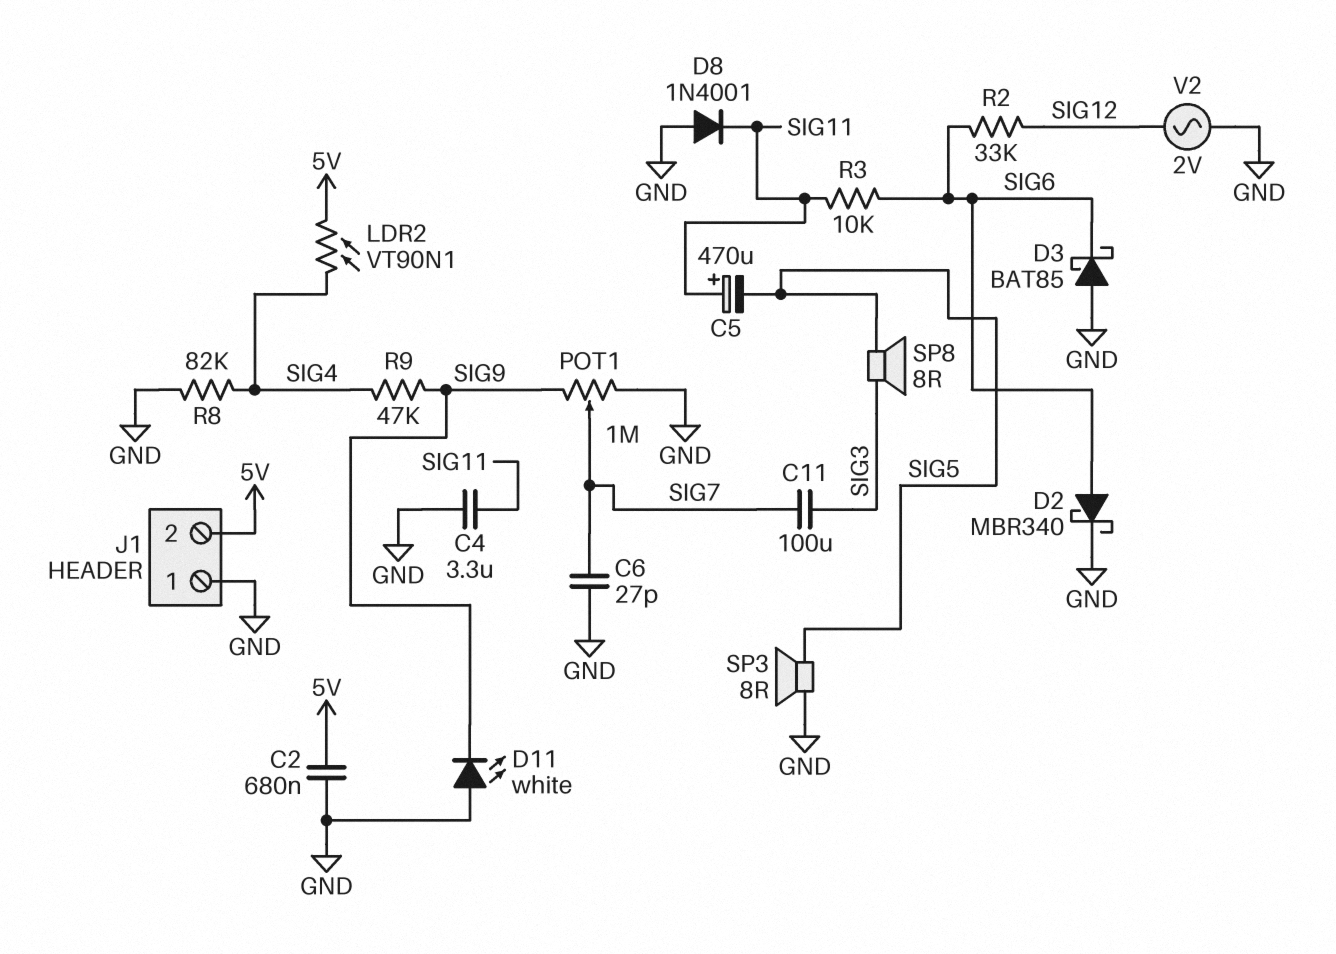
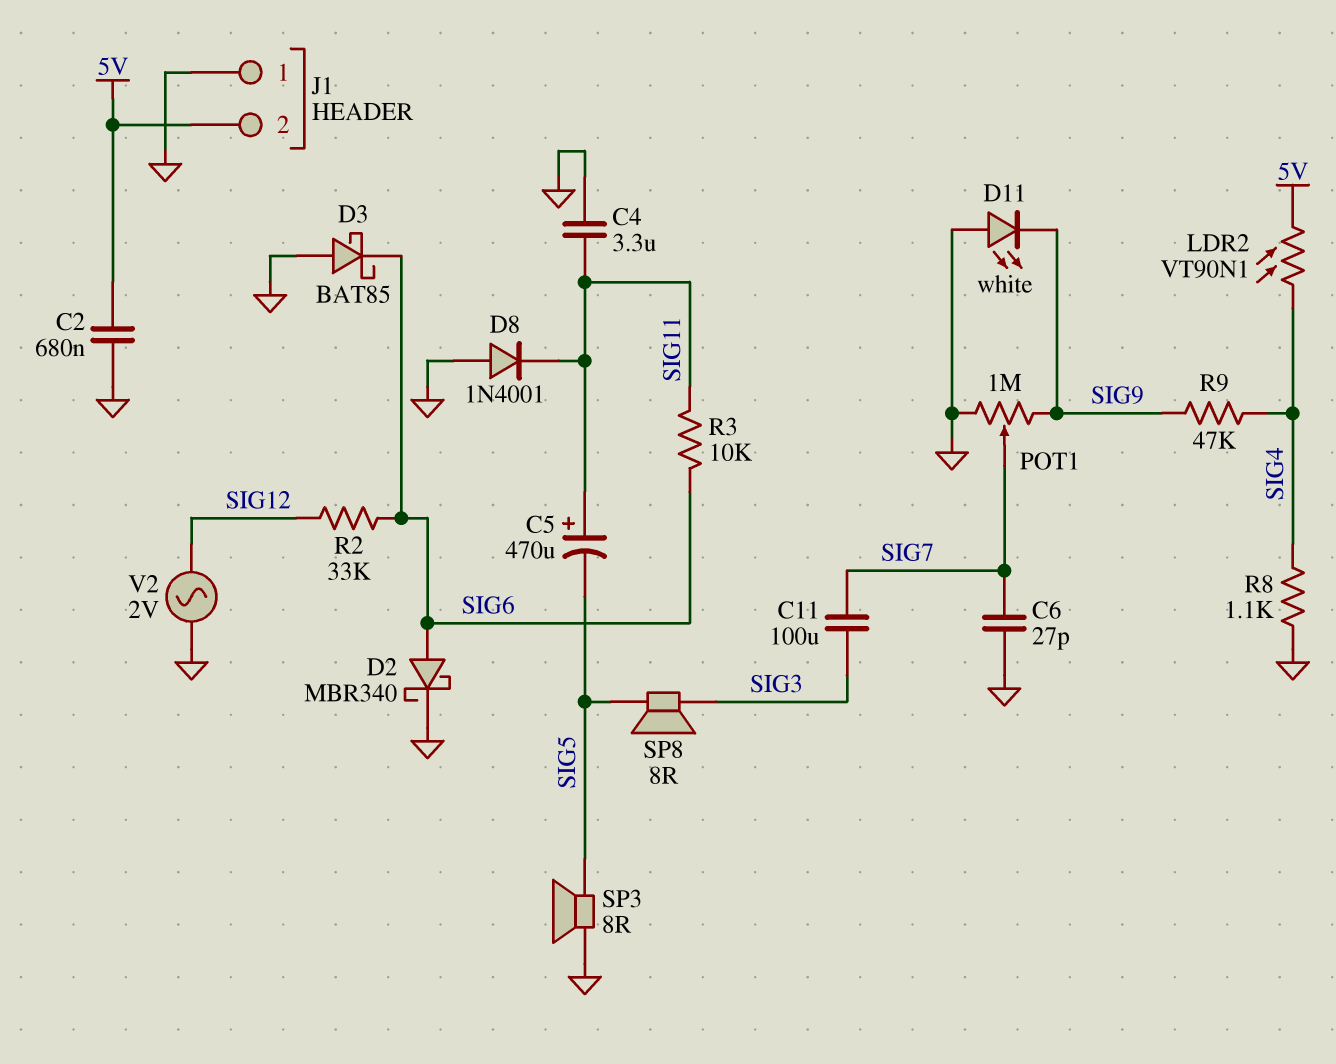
R8: 82k (GND, SIG4) -> 1.1k (GND, SIG4)

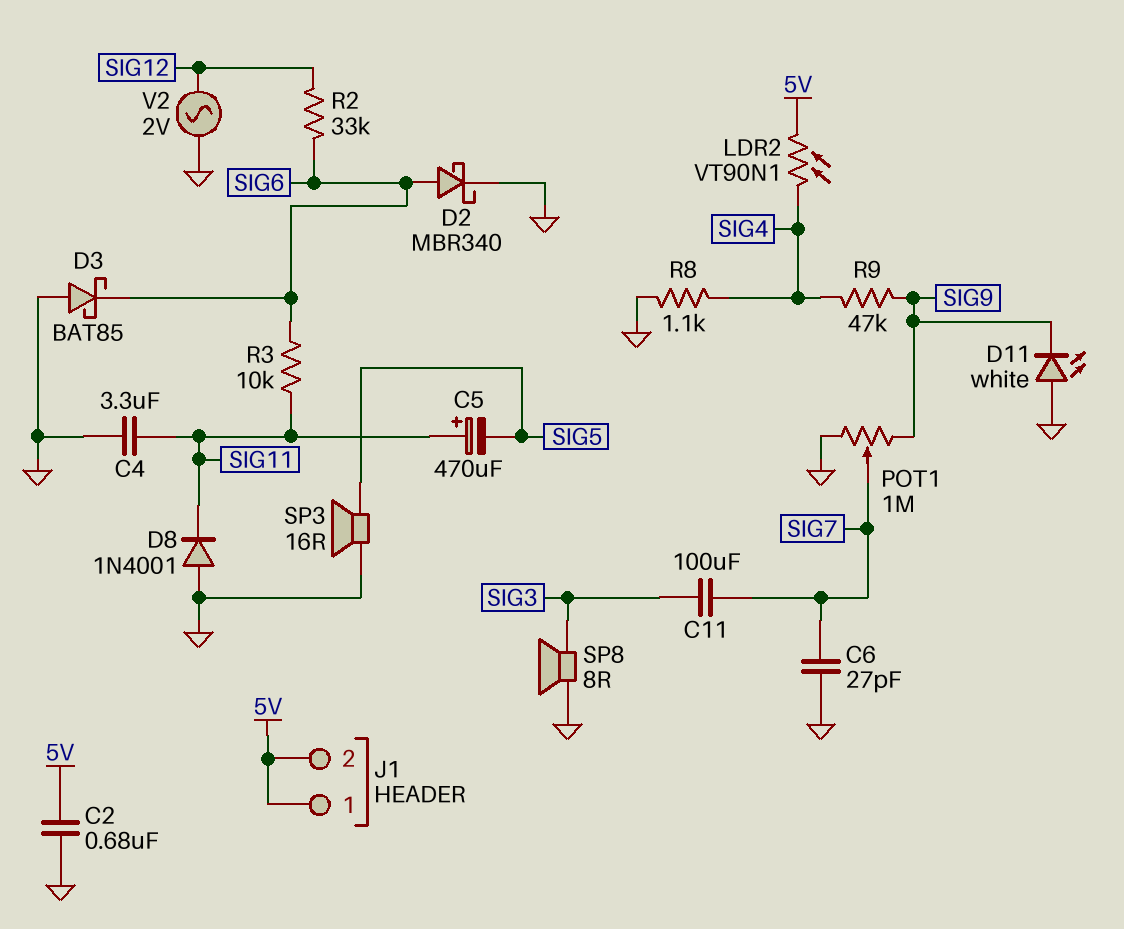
J1 pin 1: GND -> 5V
SP3: speaker 8R (GND, SIG5) -> speaker 16R (GND, SIG5)
SP8: speaker 8R (SIG3, SIG5) -> speaker 8R (GND, SIG3)

